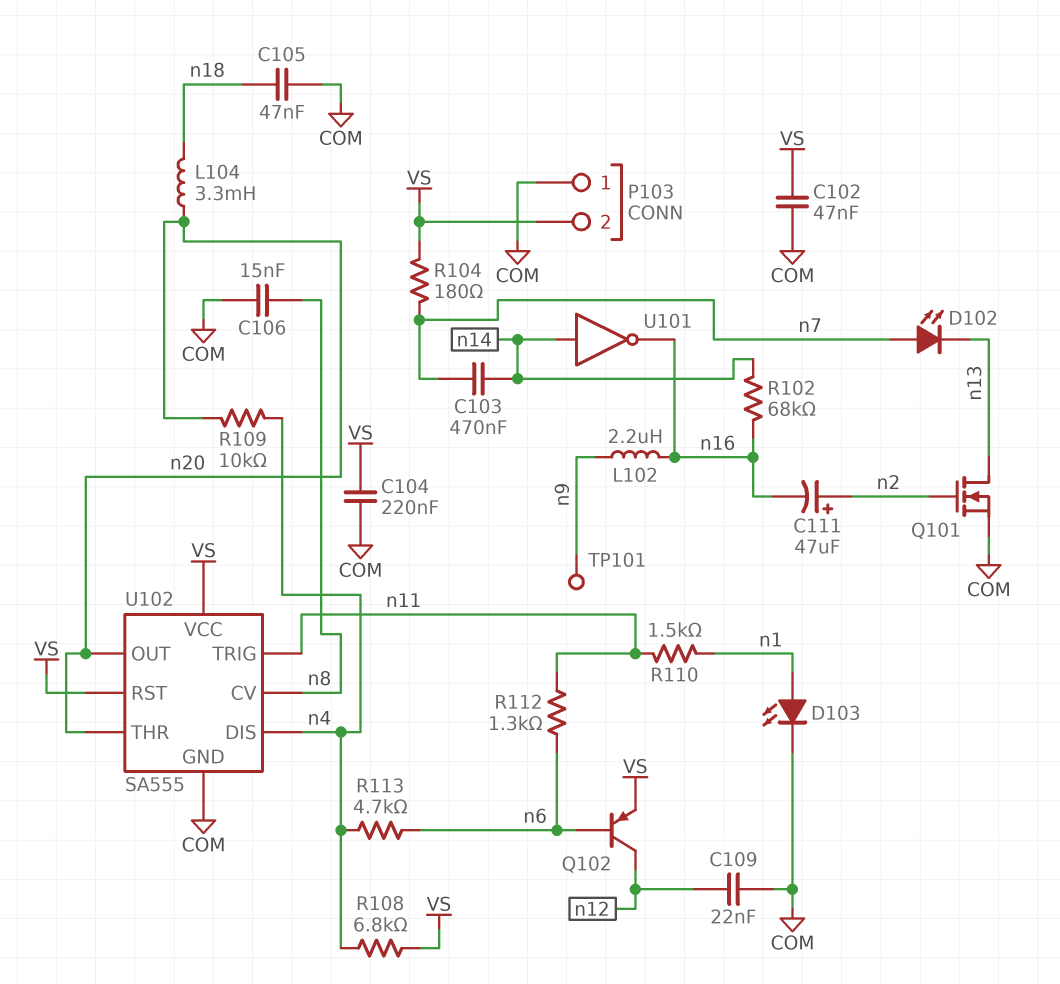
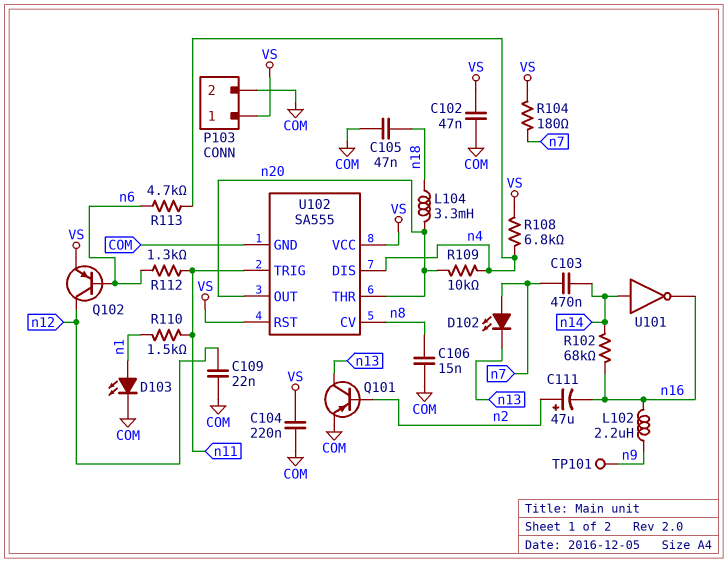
P103 pin 1: COM -> VS
P103 pin 2: VS -> COM
Q101: NMOS (G n2, D n13, S COM) -> PNP (B n2, C n13, E COM)

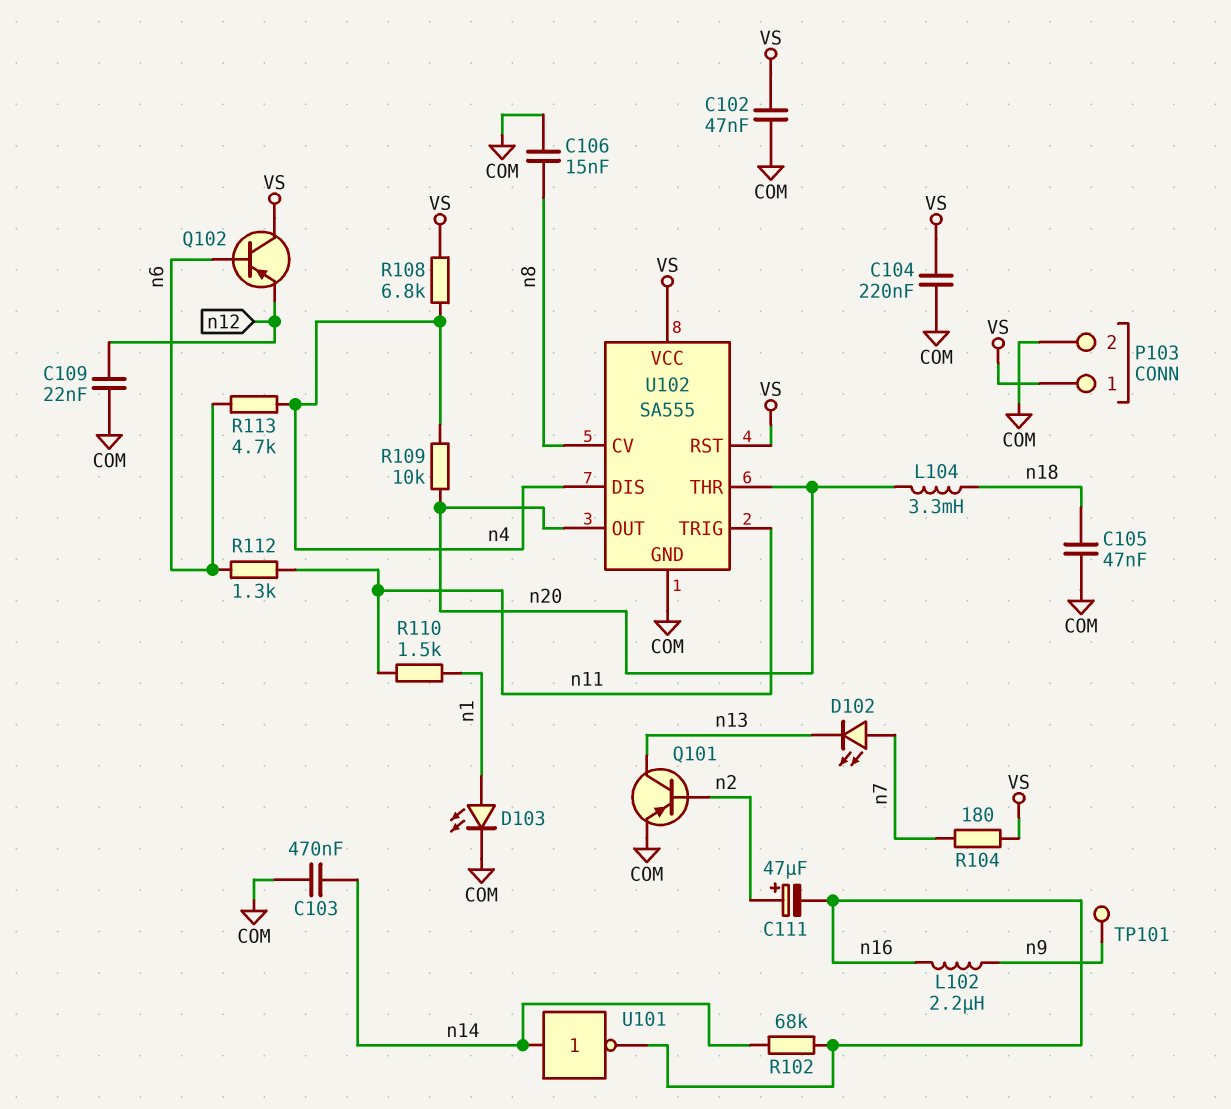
C103: 470nF (n7, n14) -> 470nF (COM, n14)
Q102: PNP (B n6, C n12, E VS) -> PNP (B n6, C VS, E n12)

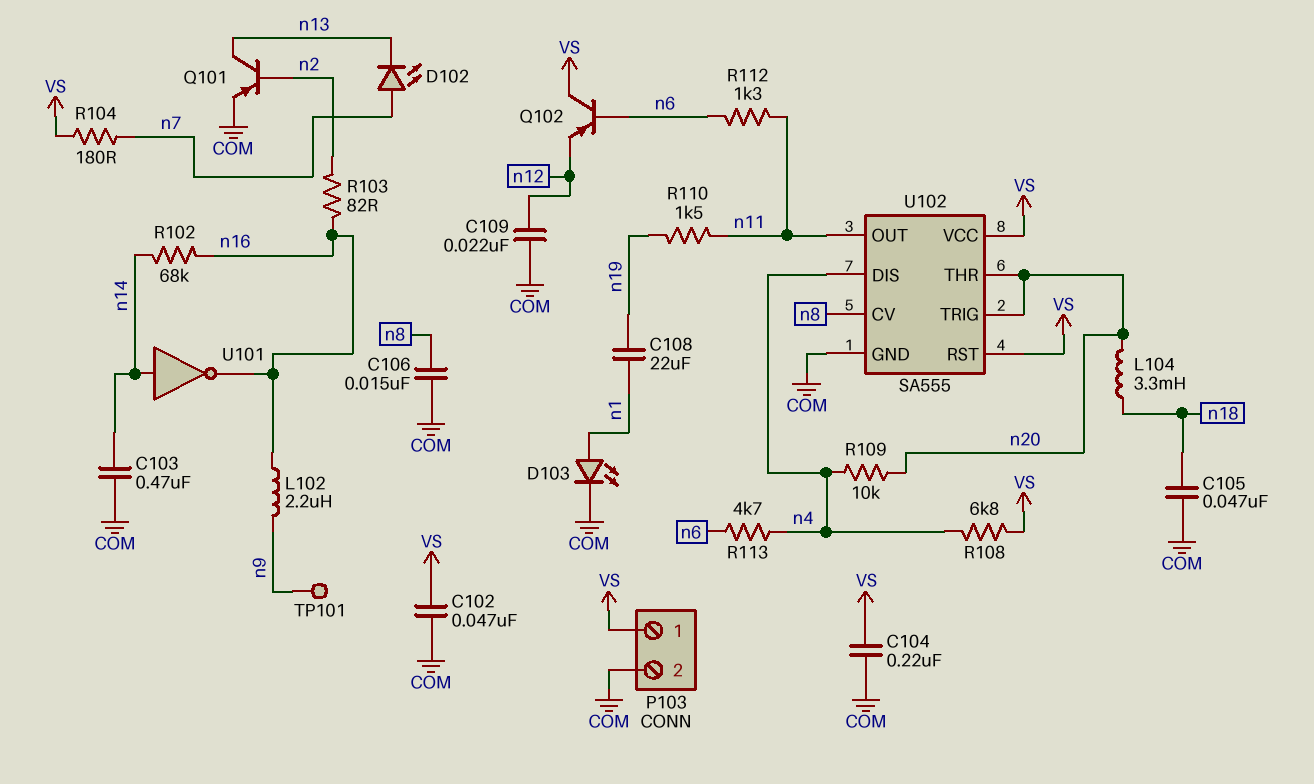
C108: none -> 22uF (n1, n19)
C111: 47uF (plus n2, minus n16) -> none
R103: none -> 82 (n2, n16)
R110: 1.5k (n1, n11) -> 1.5k (n11, n19)
U102 pin OUT: n20 -> n11
U102 pin TRIG: n11 -> n20

